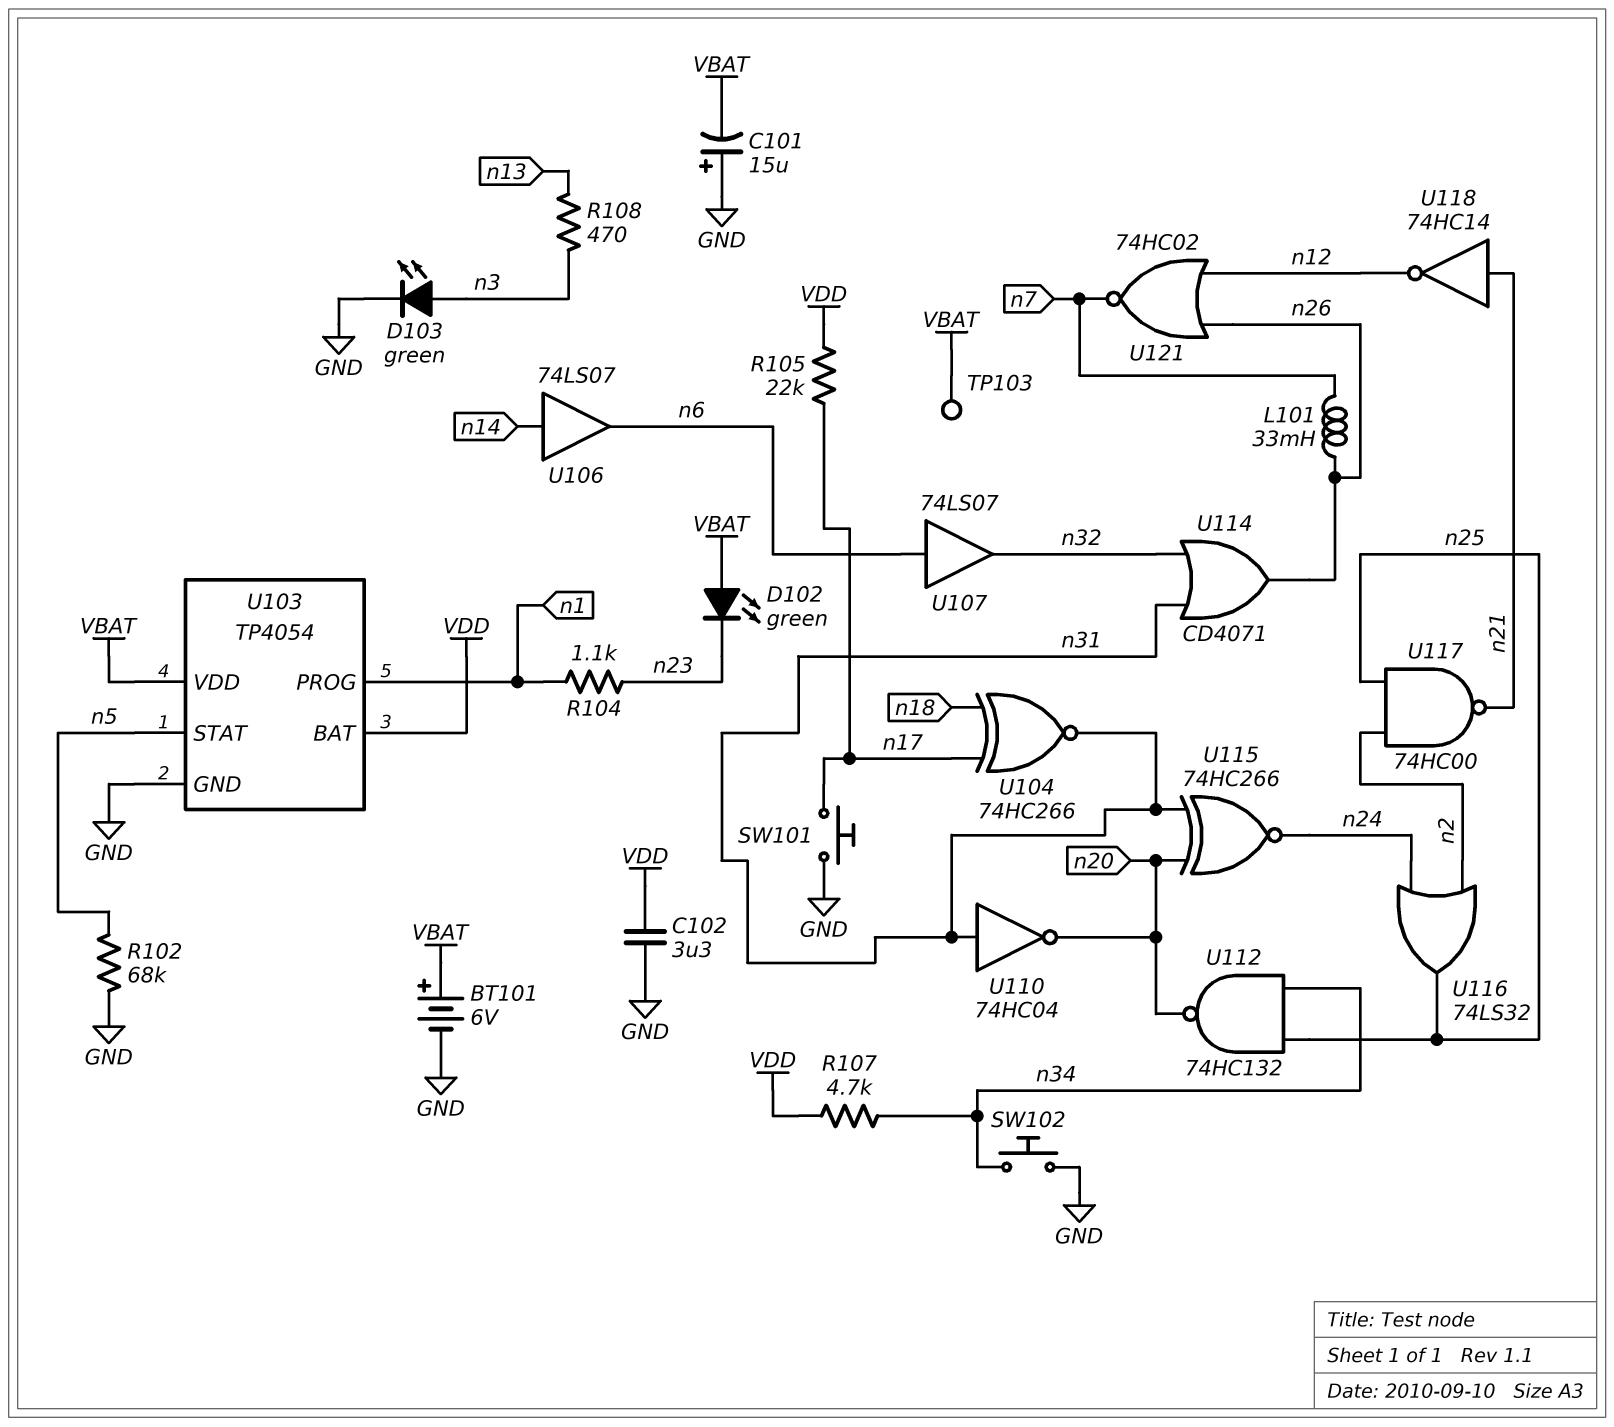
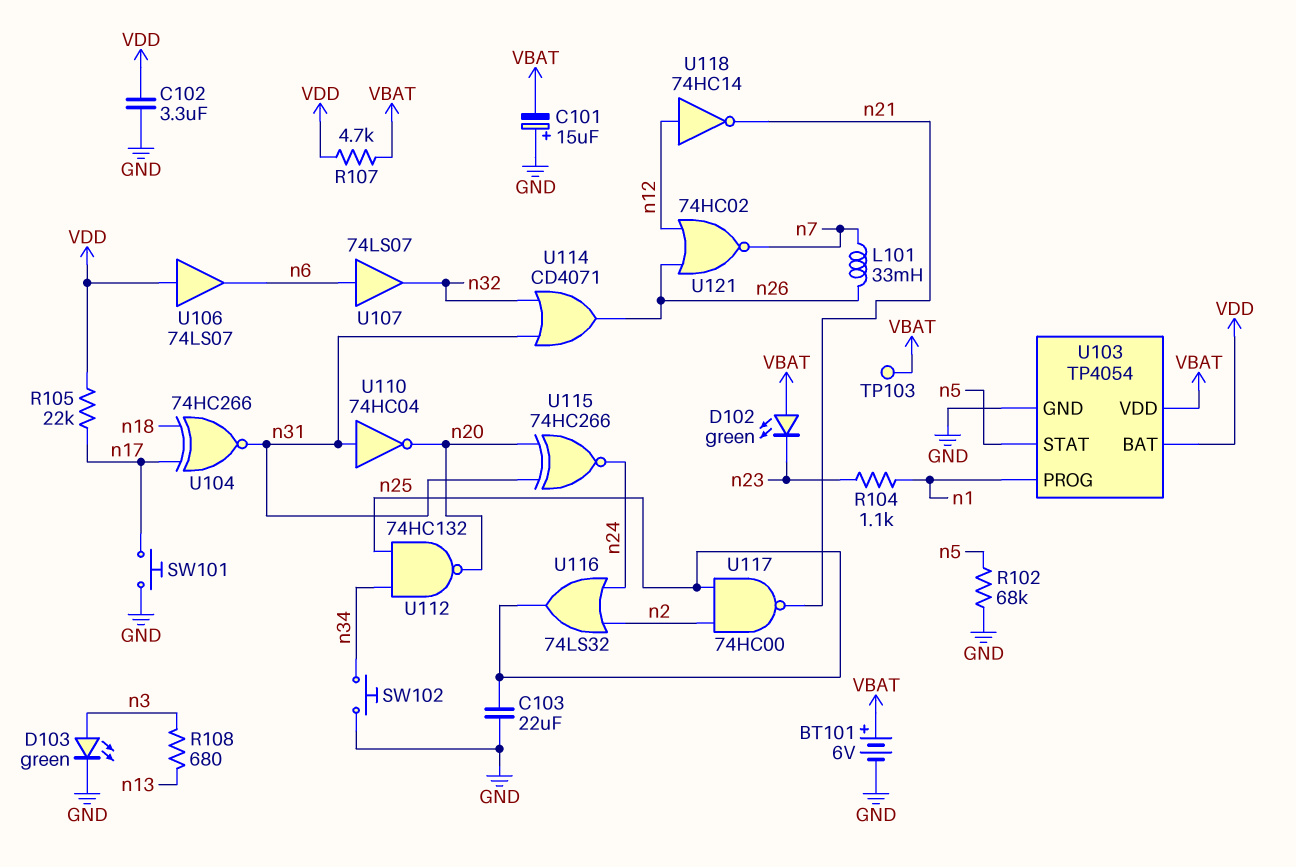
C103: none -> 22uF (GND, n25)
R107: 4.7k (VDD, n34) -> 4.7k (VBAT, VDD)
R108: 470 (n3, n13) -> 680 (n3, n13)
U106: buffer 74LS07 (in n14, out n6) -> buffer 74LS07 (in VDD, out n6)
U118: NOT 74HC14 (in n21, out n12) -> NOT 74HC14 (in n12, out n21)

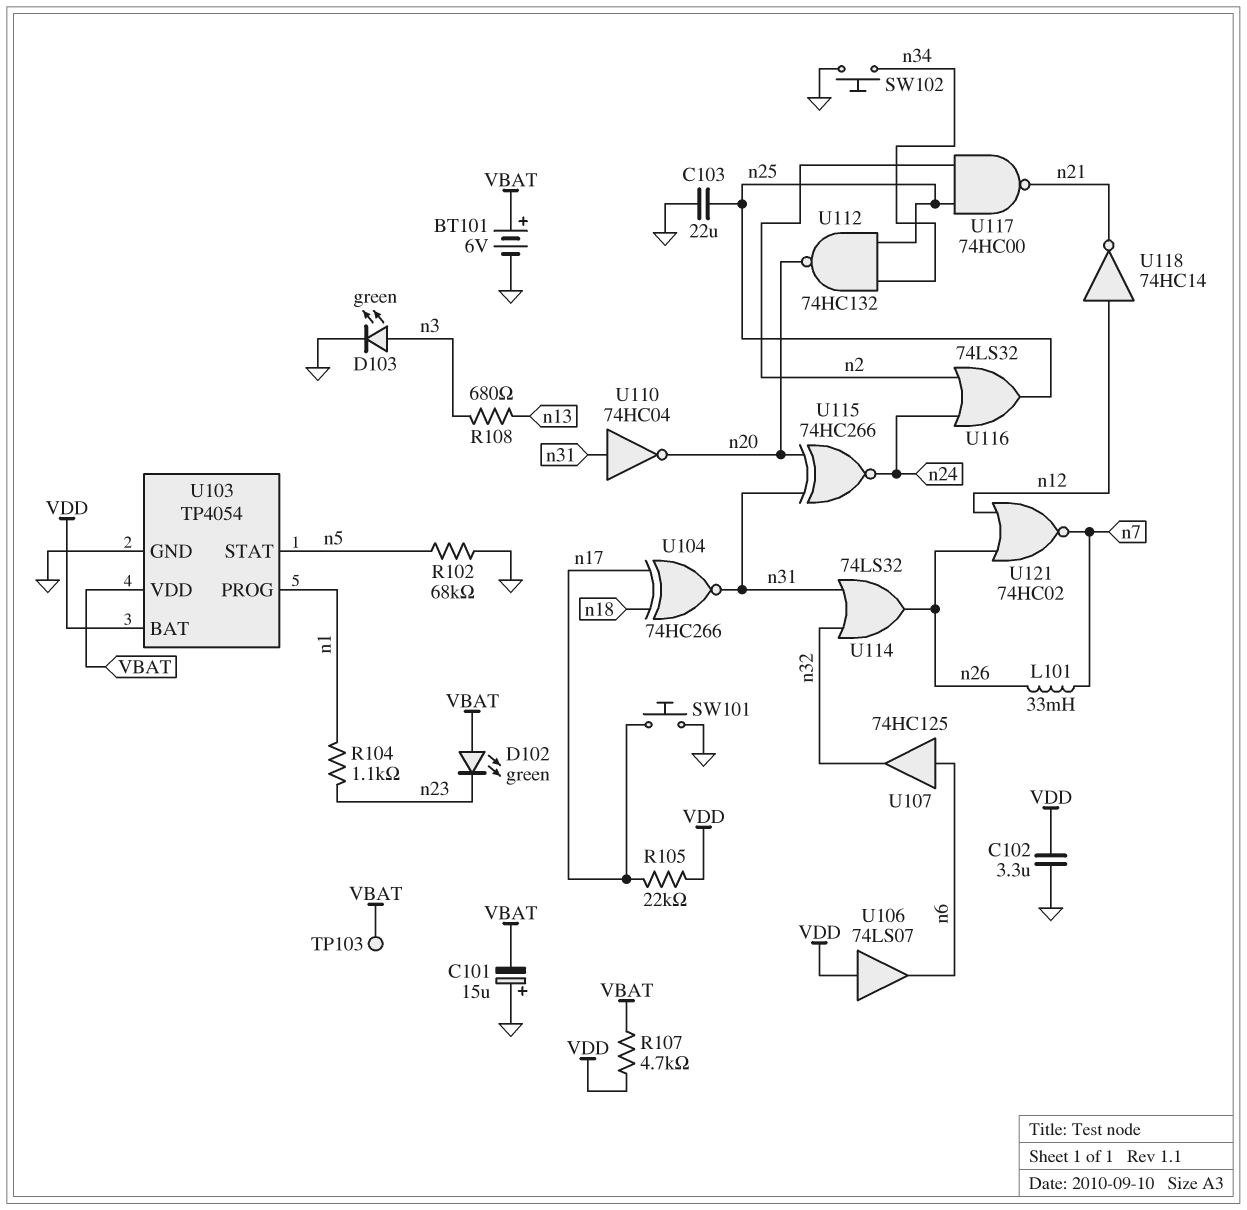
U107: buffer 74LS07 (in n6, out n32) -> buffer 74HC125 (in n6, out n32)
U114: OR CD4071 (in n31, in n32, out n26) -> OR 74LS32 (in n31, in n32, out n26)

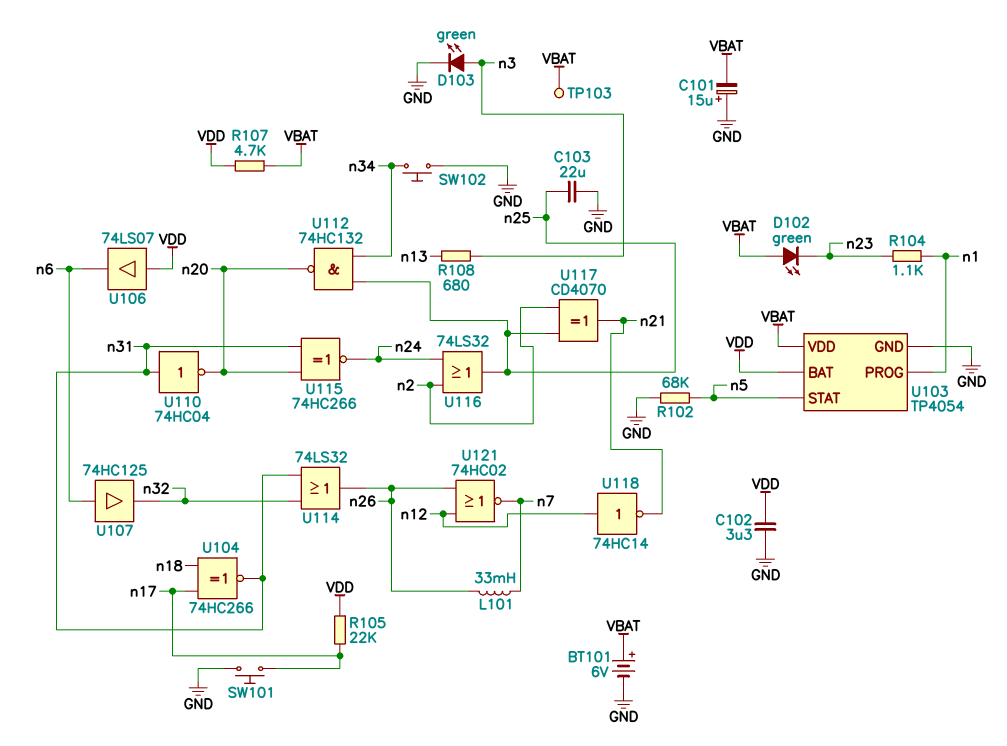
U117: NAND 74HC00 (in n2, in n25, out n21) -> XOR CD4070 (in n2, in n25, out n21)

